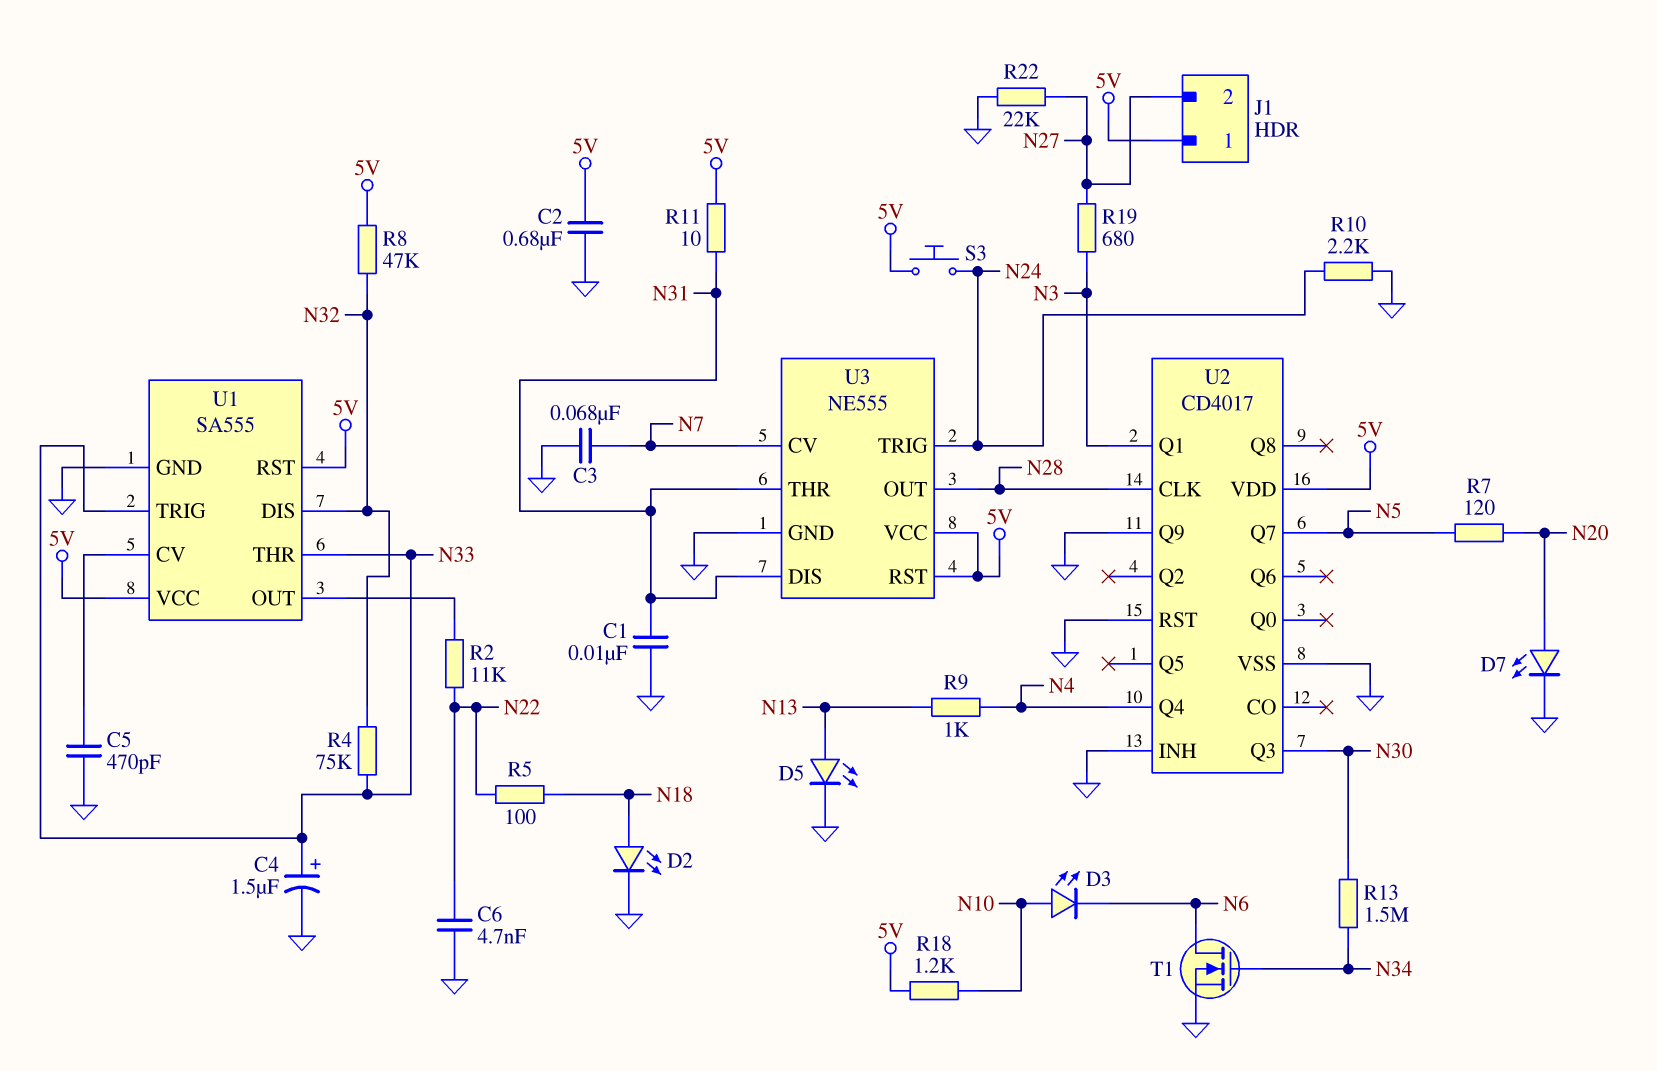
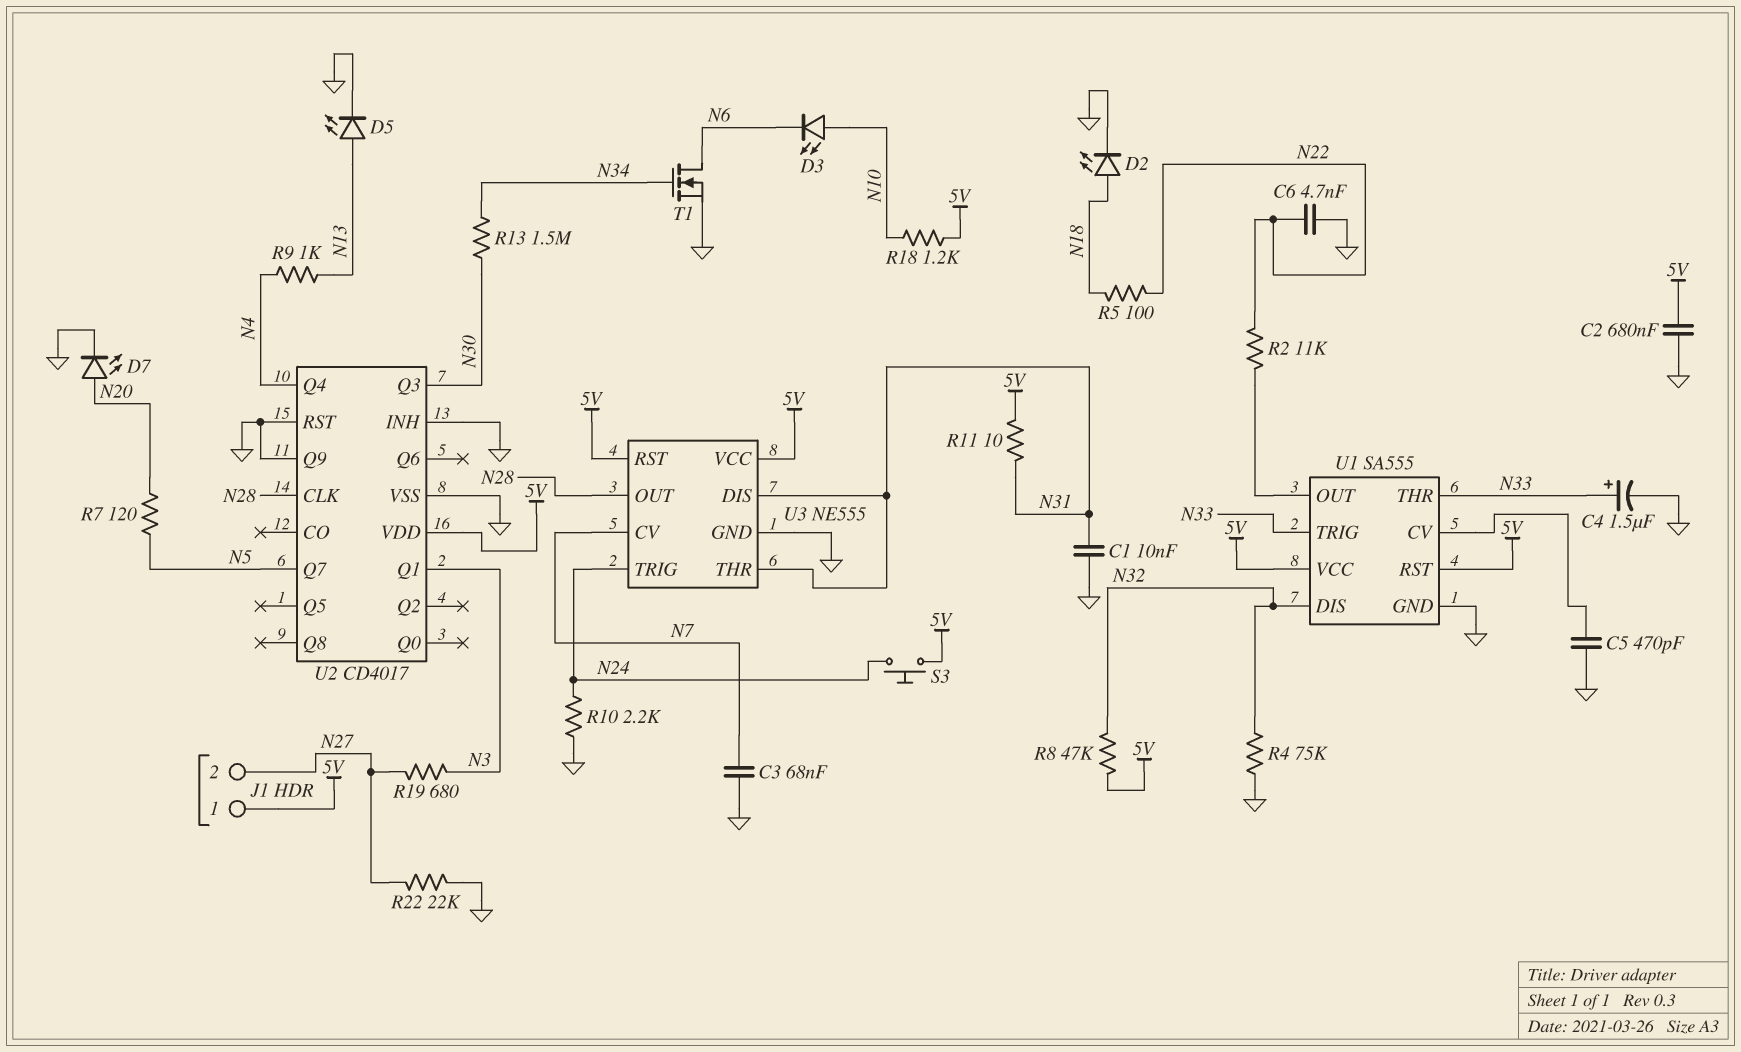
R4: 75k (N32, N33) -> 75k (GND, N32)

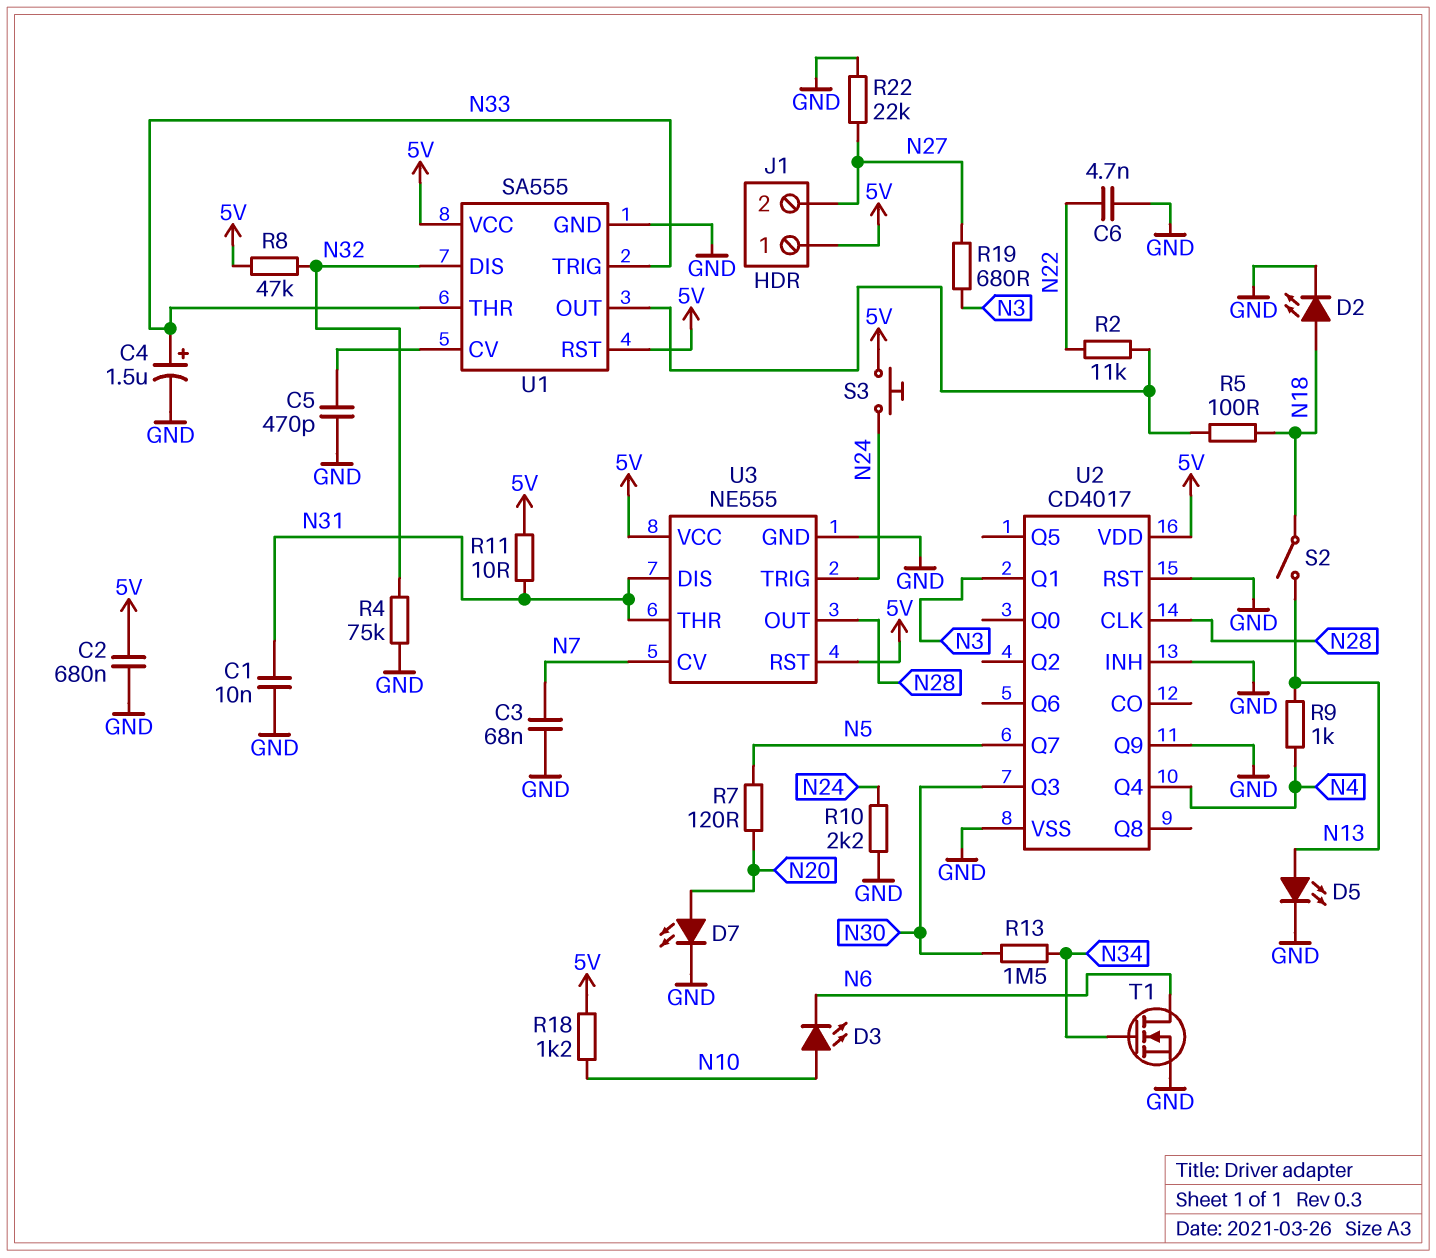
R5: 100 (N18, N22) -> 100 (N18, U1/OUT)
S2: none -> switch (N13, N18)

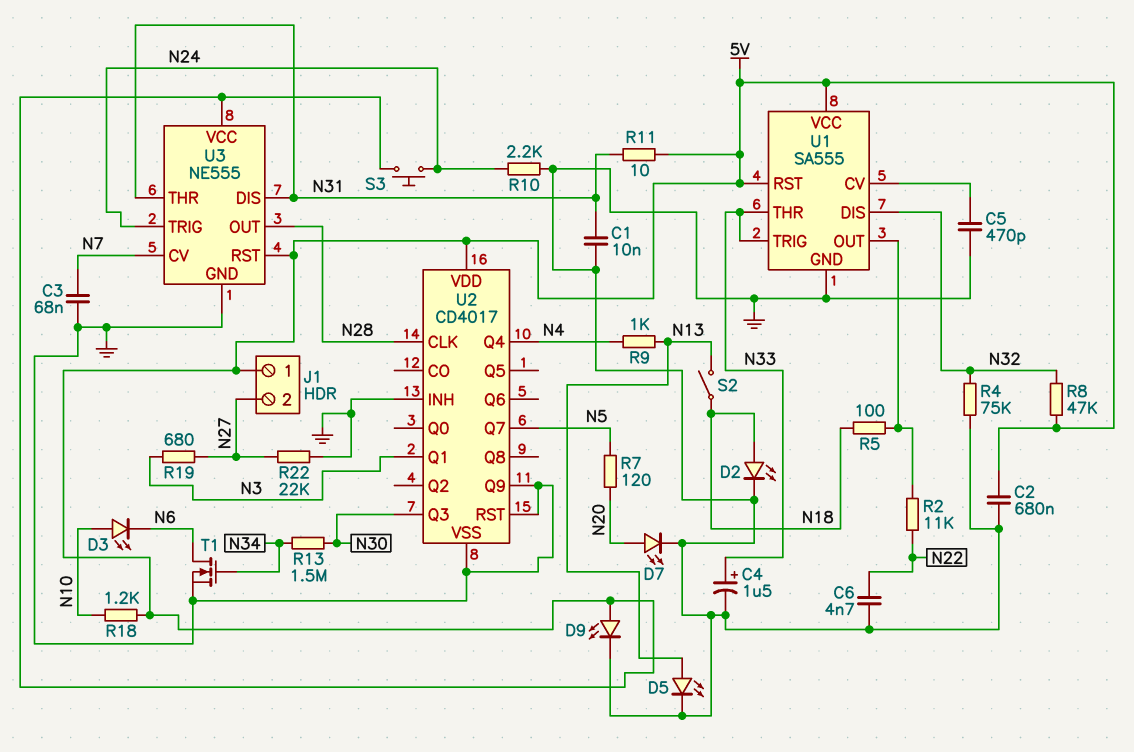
D9: none -> LED (A 5V, K GND)

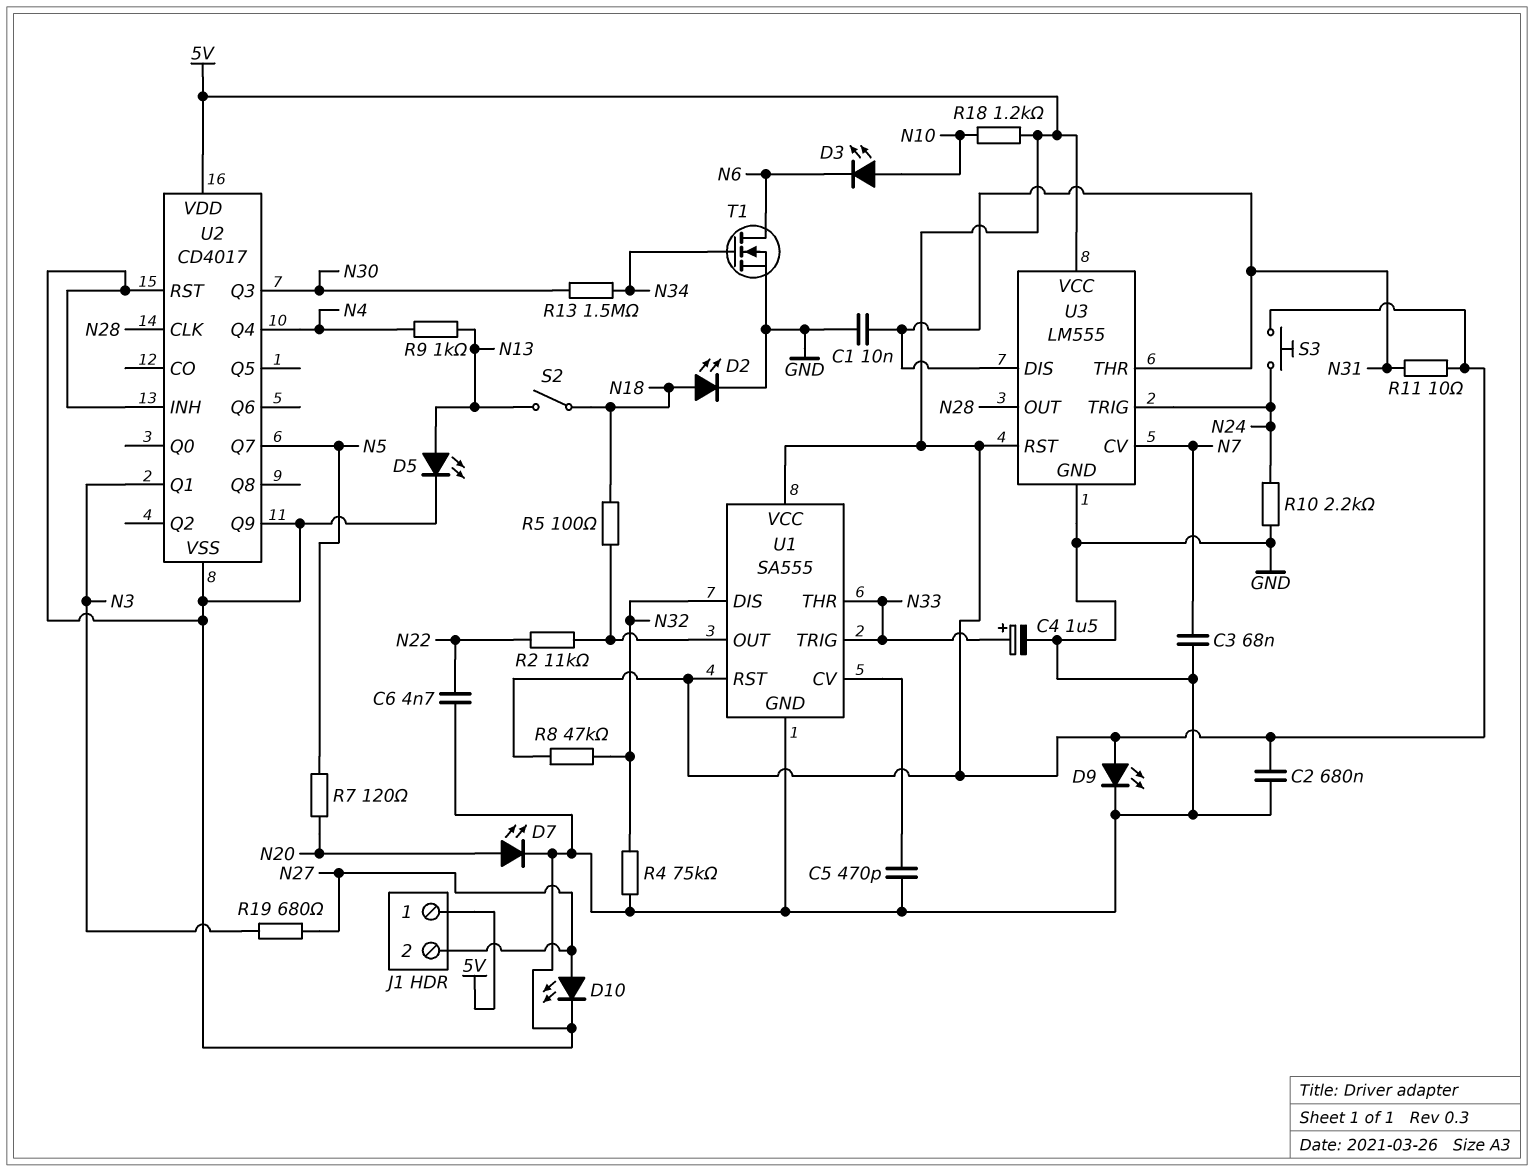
D10: none -> LED (A N27, K GND)
R22: 22k (GND, N27) -> none
U3: NE555 -> LM555

